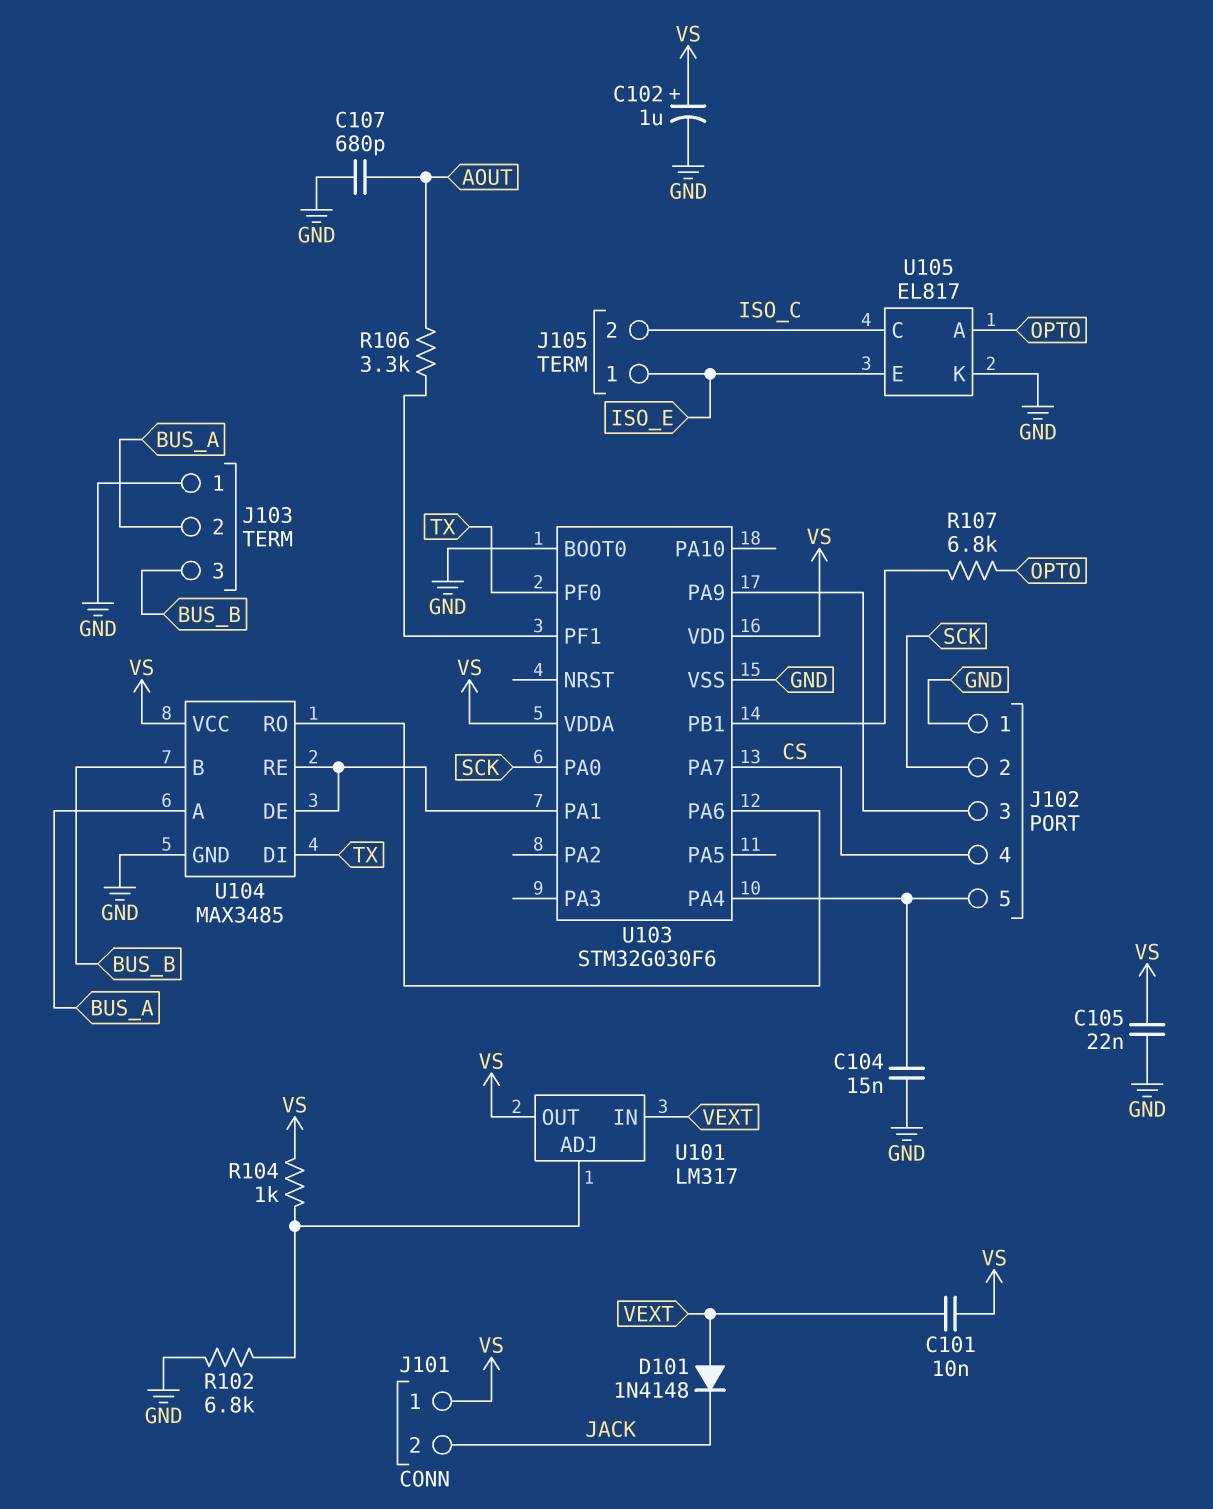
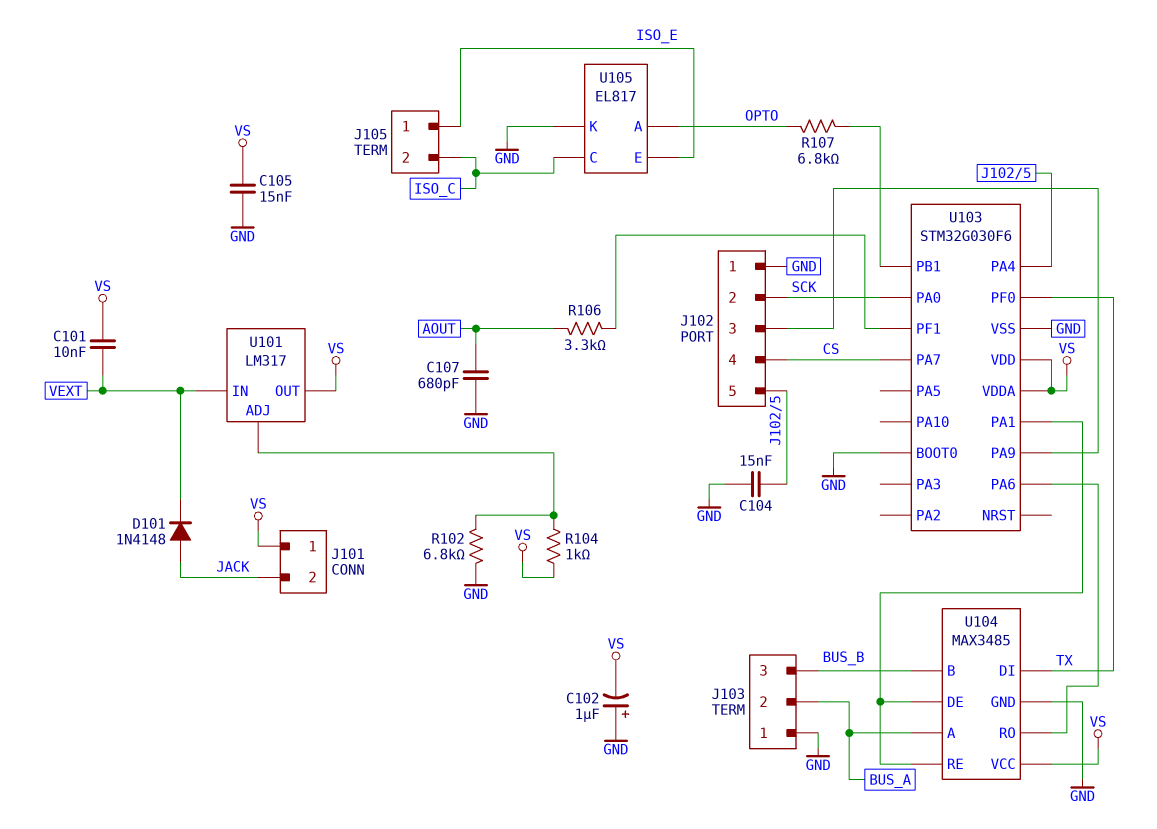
C102: 1uF (plus VS, minus GND) -> 1uF (plus GND, minus VS)
C105: 22nF (GND, VS) -> 15nF (GND, VS)
D101: diode 1N4148 (A VEXT, K JACK) -> diode 1N4148 (A JACK, K VEXT)

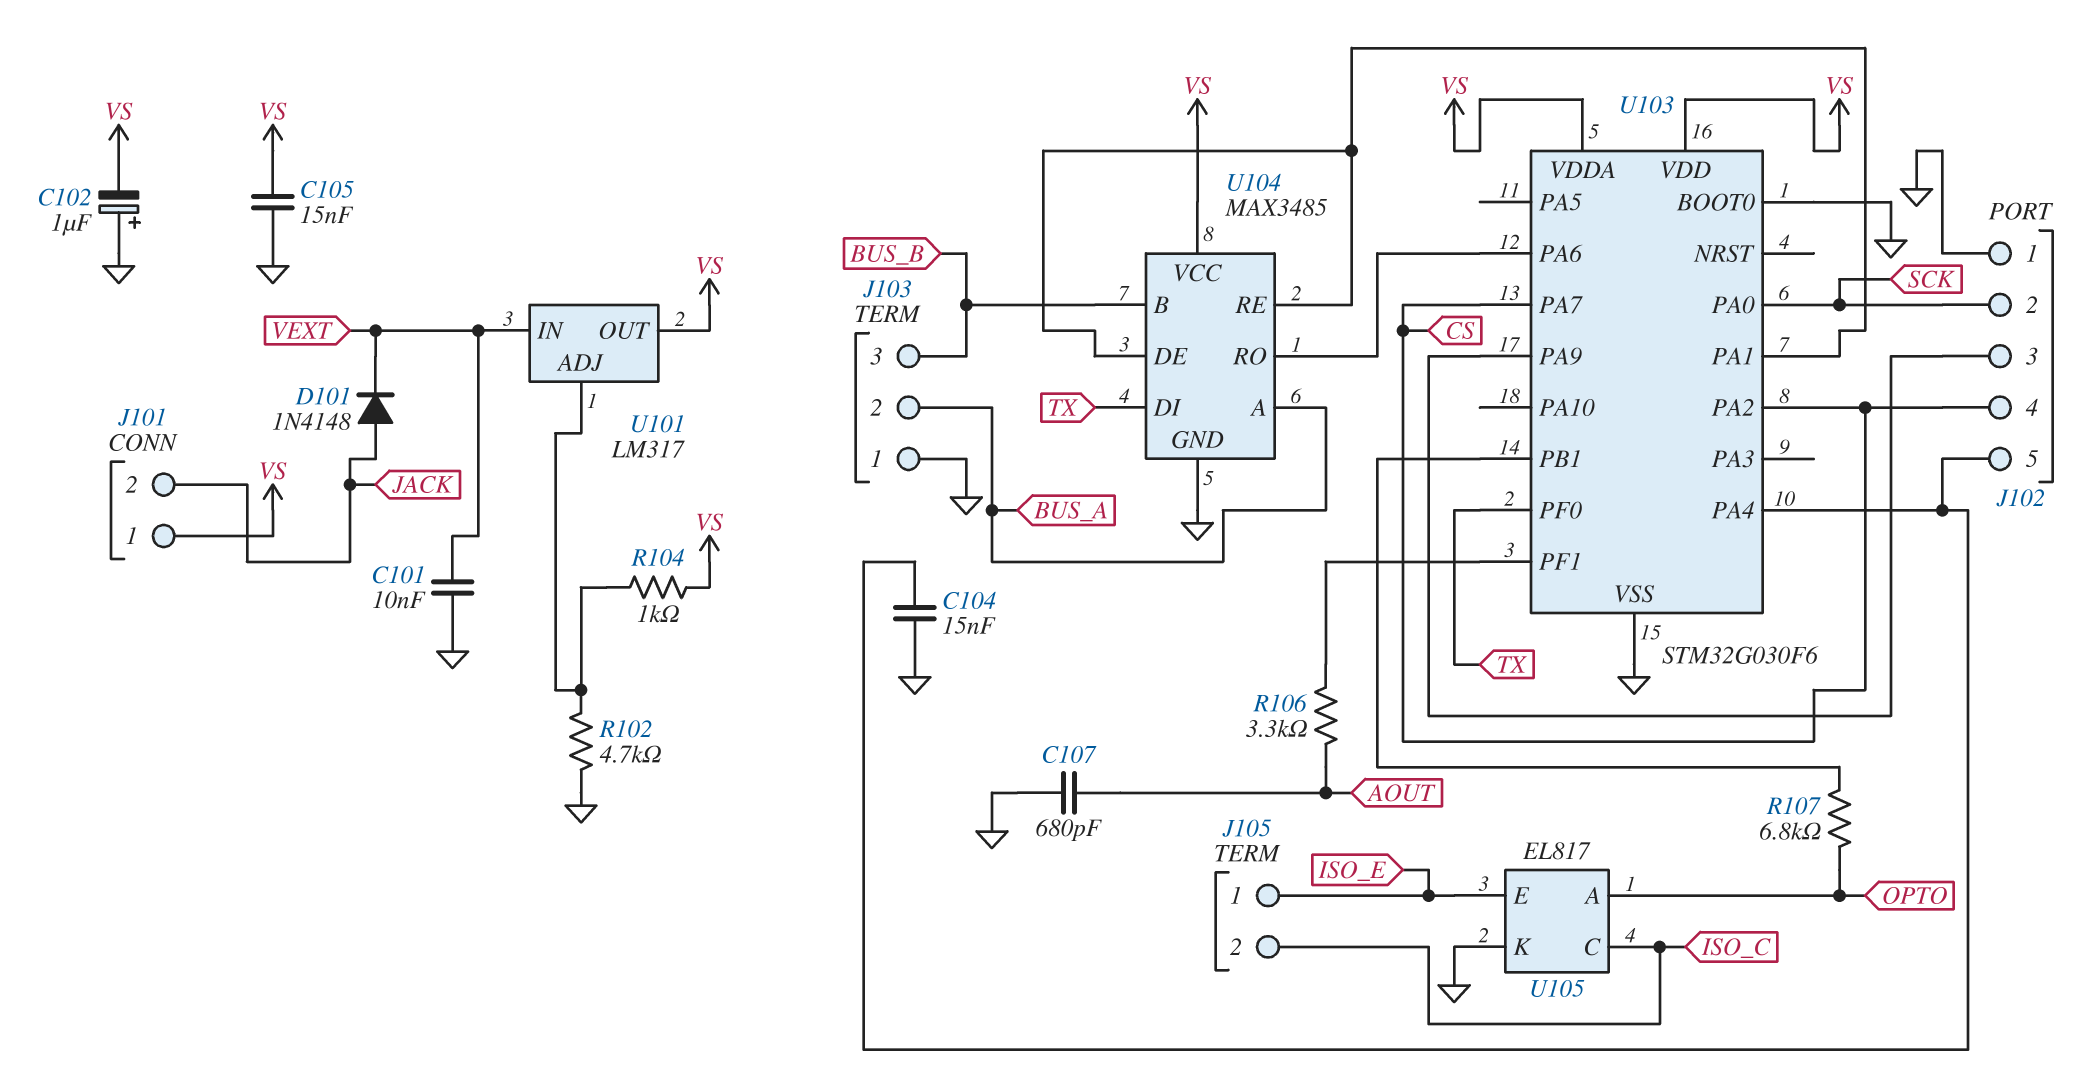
C101: 10nF (VEXT, VS) -> 10nF (GND, VEXT)
R102: 6.8k (GND, U101/ADJ) -> 4.7k (GND, U101/ADJ)
U103 pin PA2: none -> CS

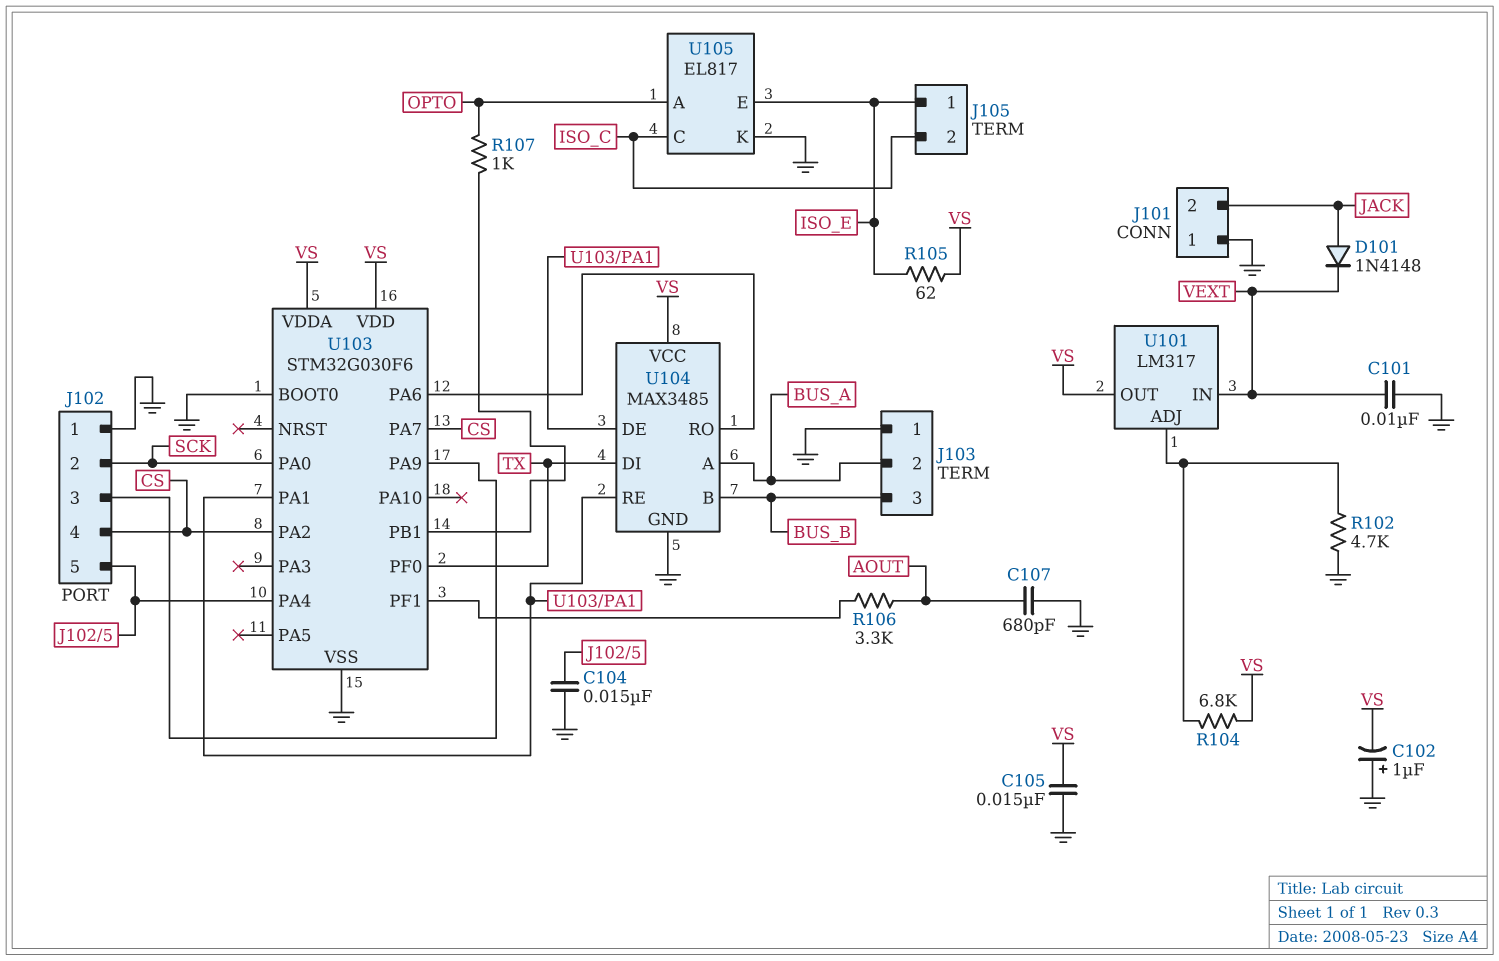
J101 pin 1: VS -> GND
R104: 1k (U101/ADJ, VS) -> 6.8k (U101/ADJ, VS)
R105: none -> 62 (ISO_E, VS)
R107: 6.8k (OPTO, U103/PB1) -> 1k (OPTO, U103/PB1)

